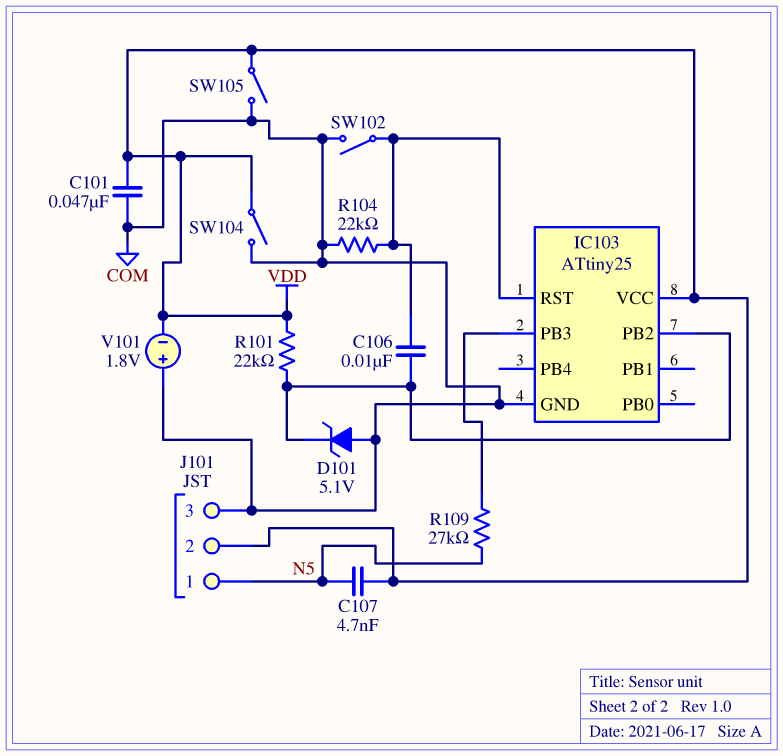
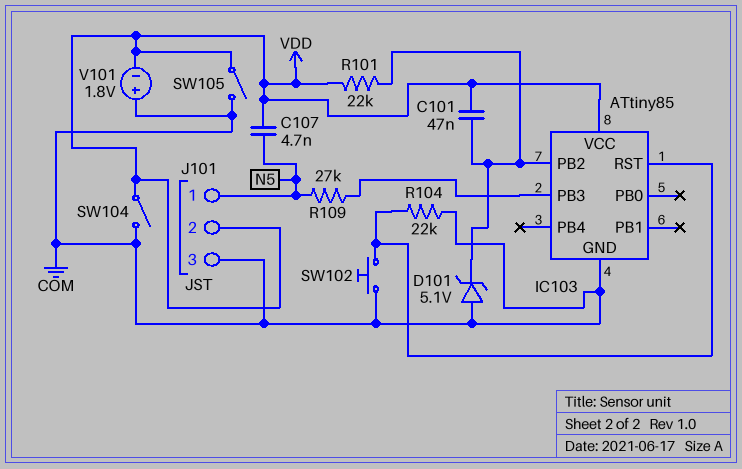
C101: 47nF (COM, VDD) -> 47nF (IC103/PB2, VDD)
C106: 10nF (IC103/PB2, IC103/RST) -> none
IC103: ATtiny25 -> ATtiny85
SW102: switch (COM, IC103/RST) -> button (COM, IC103/RST)

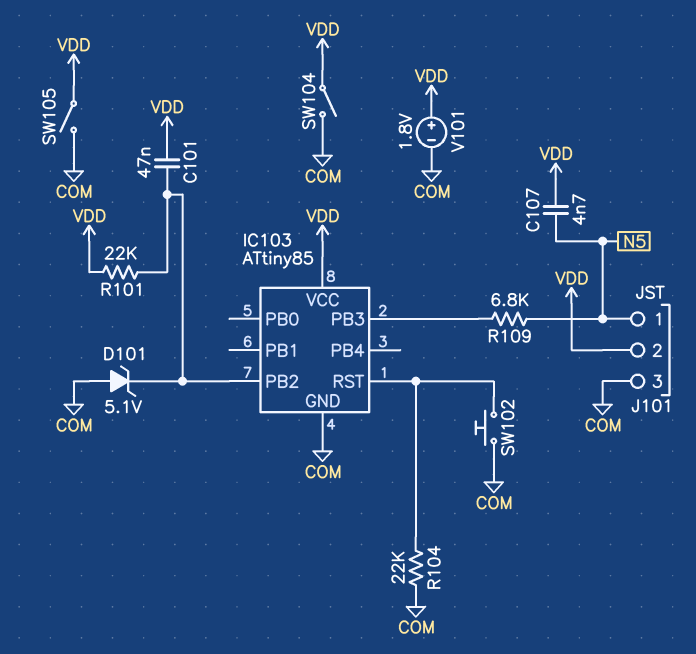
R109: 27k (IC103/PB3, N5) -> 6.8k (IC103/PB3, N5)
V101: 1.8V (plus COM, minus VDD) -> 1.8V (plus VDD, minus COM)

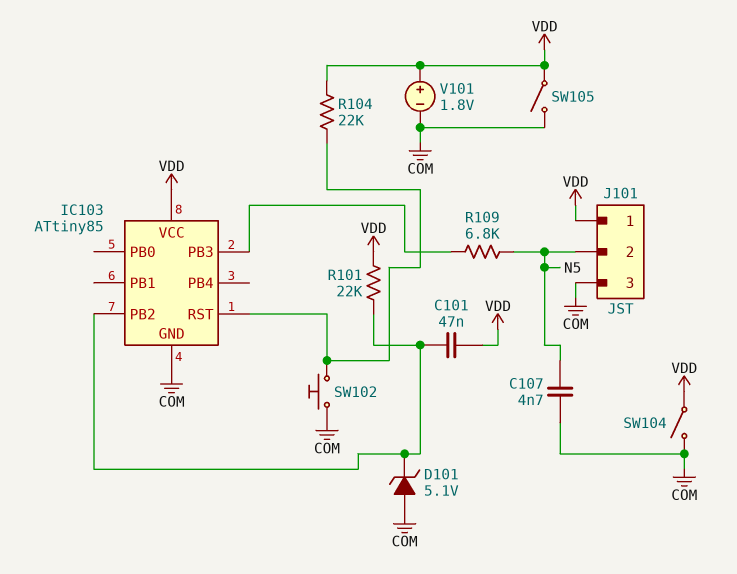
C107: 4.7nF (N5, VDD) -> 4.7nF (COM, N5)
J101 pin 1: N5 -> VDD
J101 pin 2: VDD -> N5
R104: 22k (COM, IC103/RST) -> 22k (IC103/RST, VDD)

